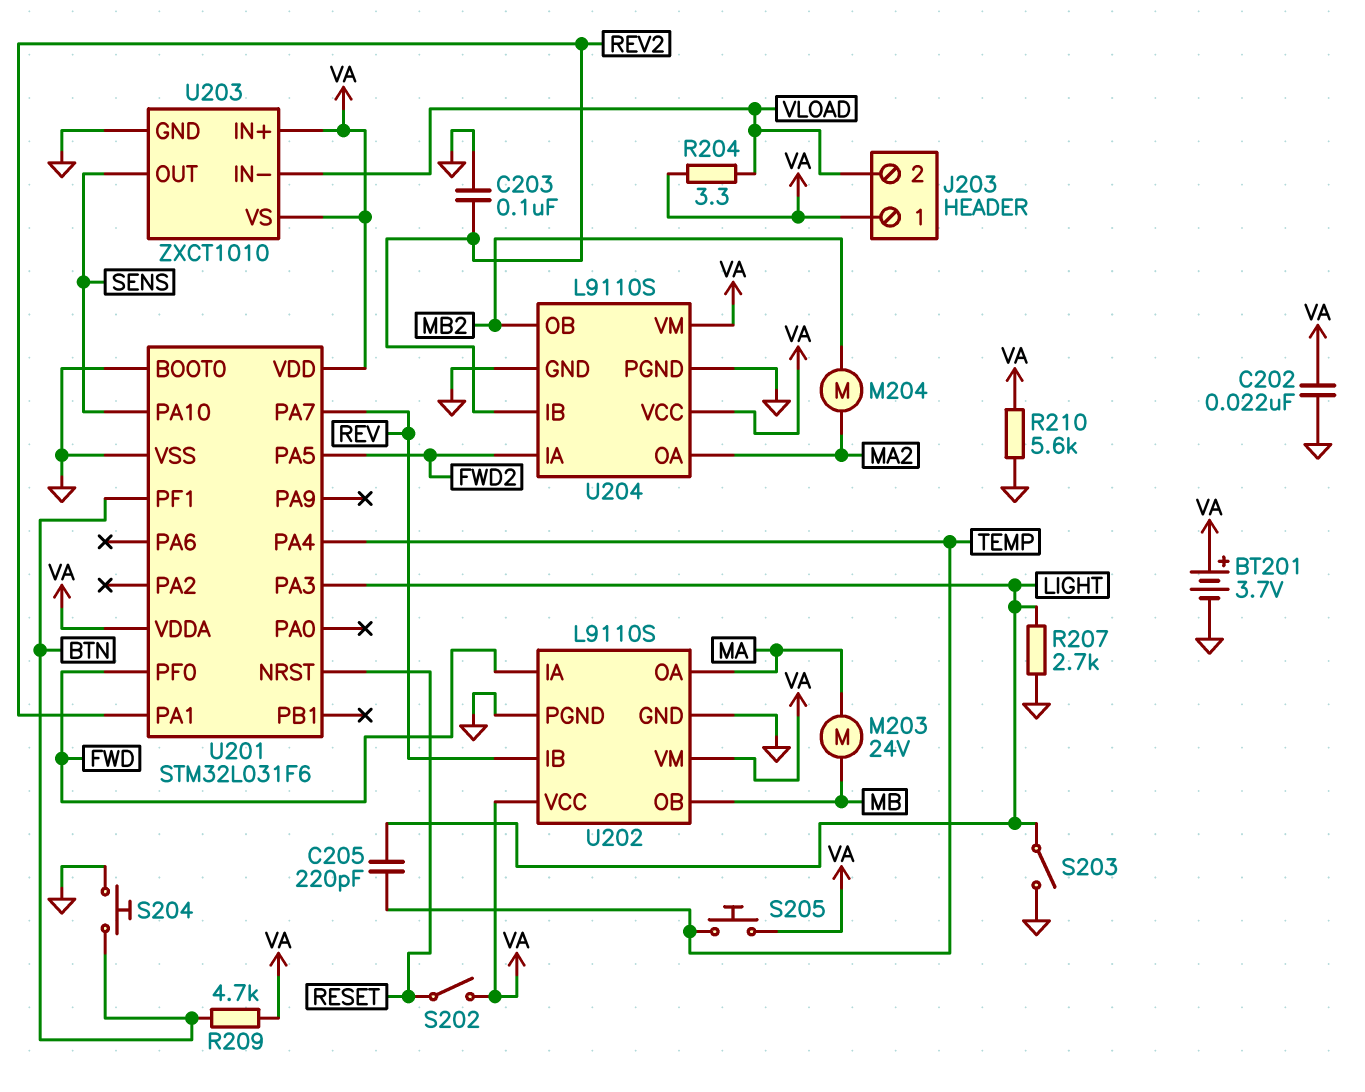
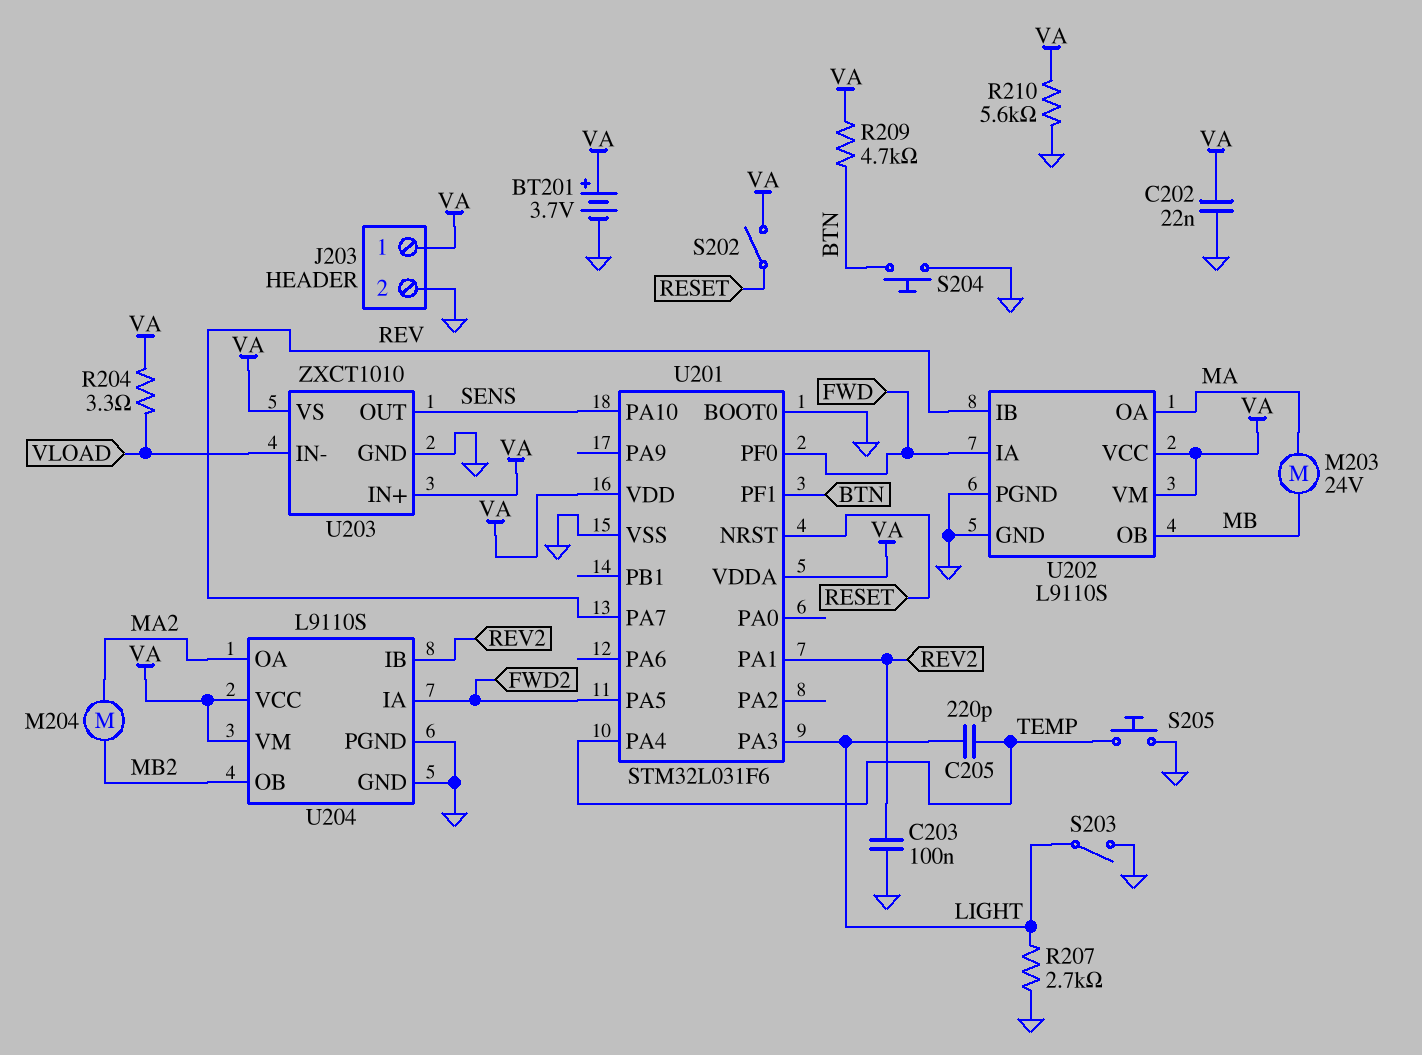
J203 pin 2: VLOAD -> GND
S205: button (TEMP, VA) -> button (GND, TEMP)

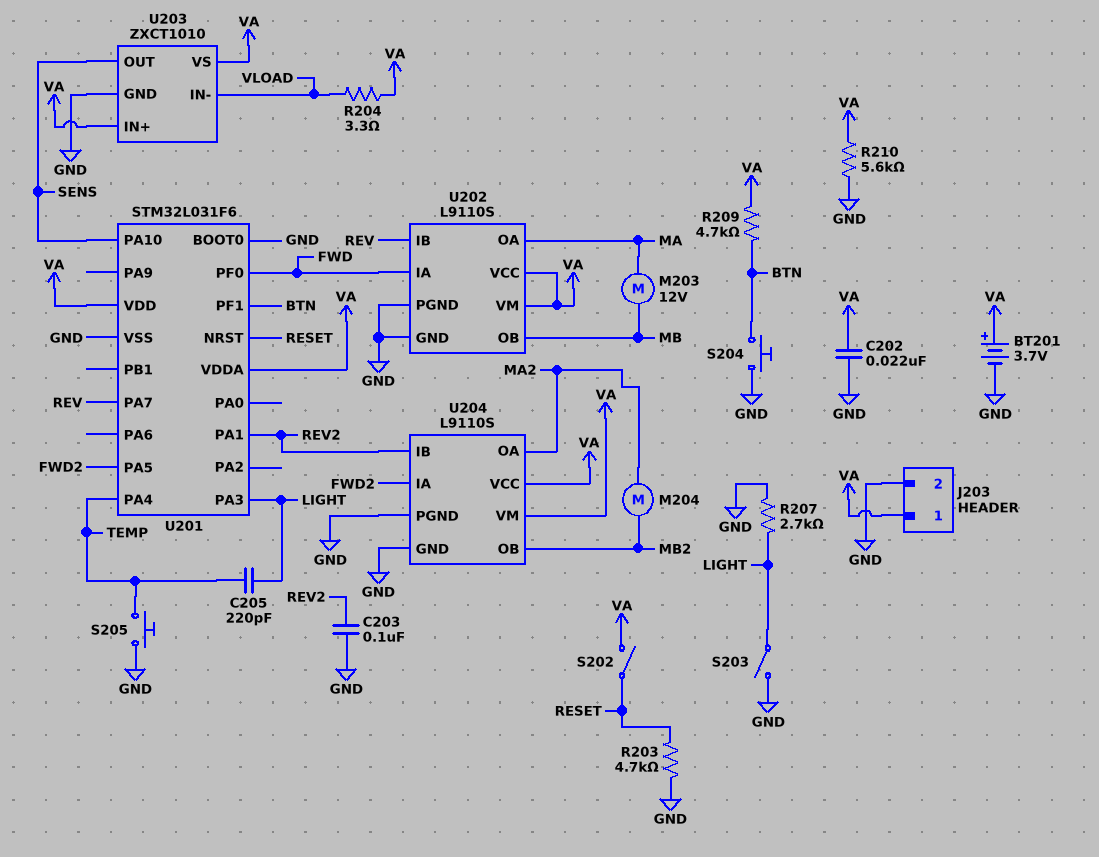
M203: motor 24V (MA, MB) -> motor 12V (MA, MB)
R203: none -> 4.7k (GND, RESET)

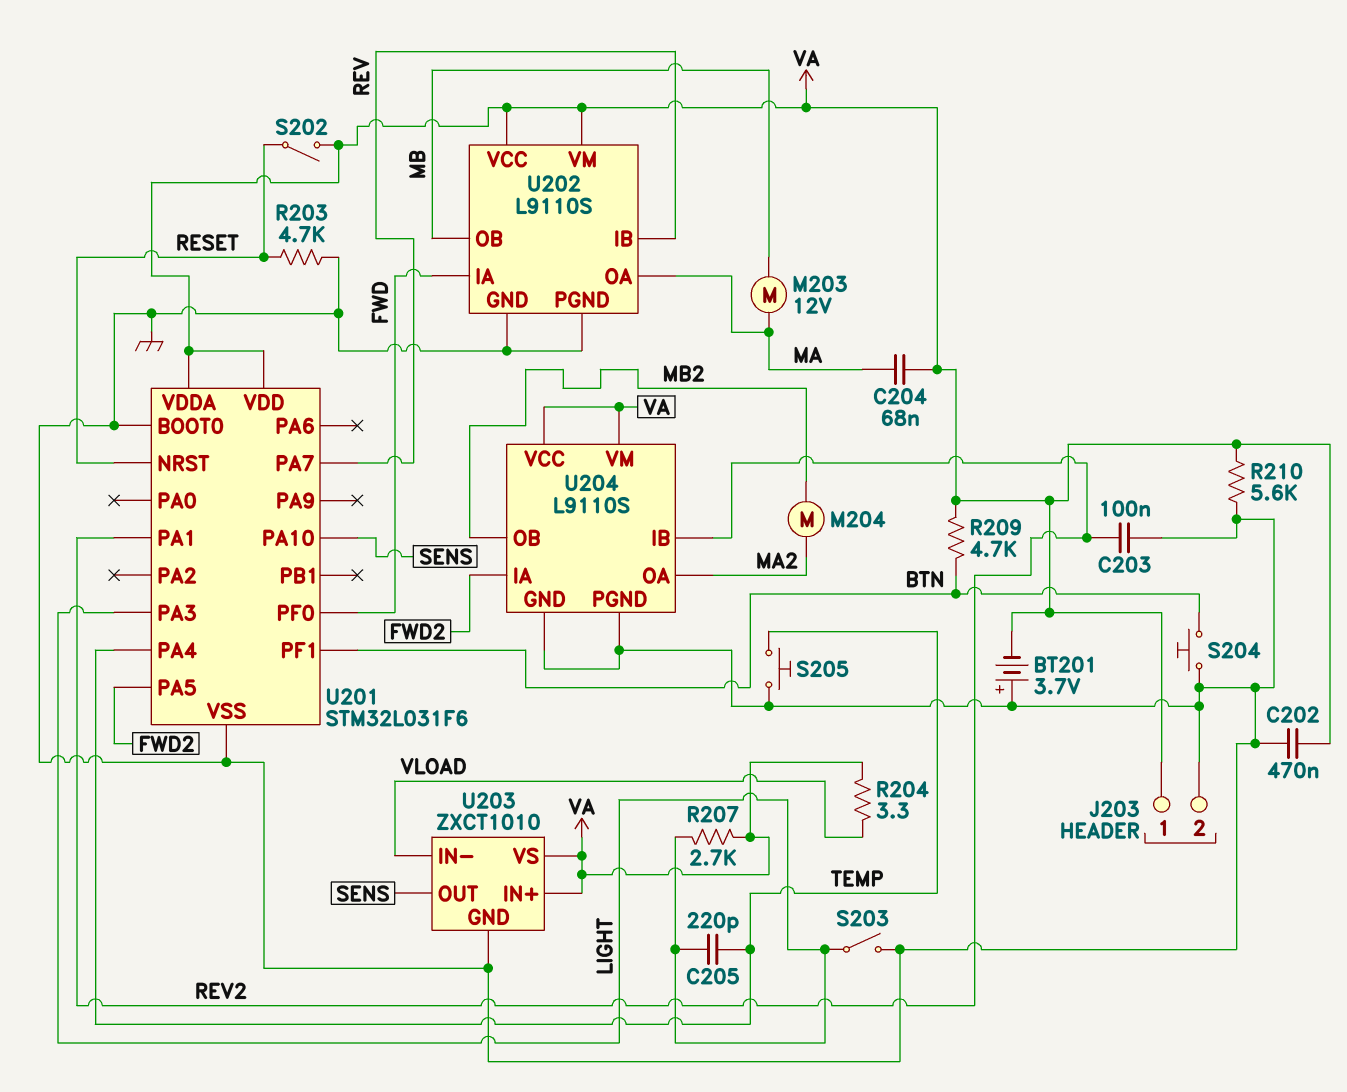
BT201: 3.7V (plus VA, minus GND) -> 3.7V (plus GND, minus VA)
C202: 22nF (GND, VA) -> 470nF (GND, VA)
C204: none -> 68nF (MA, VA)
R207: 2.7k (GND, LIGHT) -> 2.7k (LIGHT, VA)

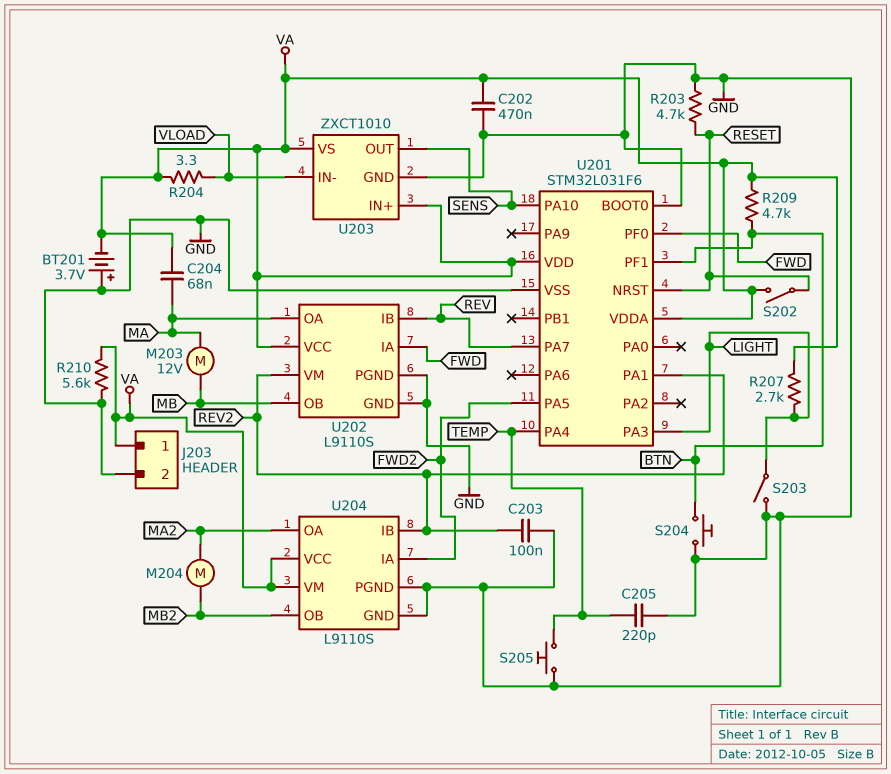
C205: 220pF (LIGHT, TEMP) -> 220pF (GND, TEMP)
U202 pin VM: VA -> REV2

